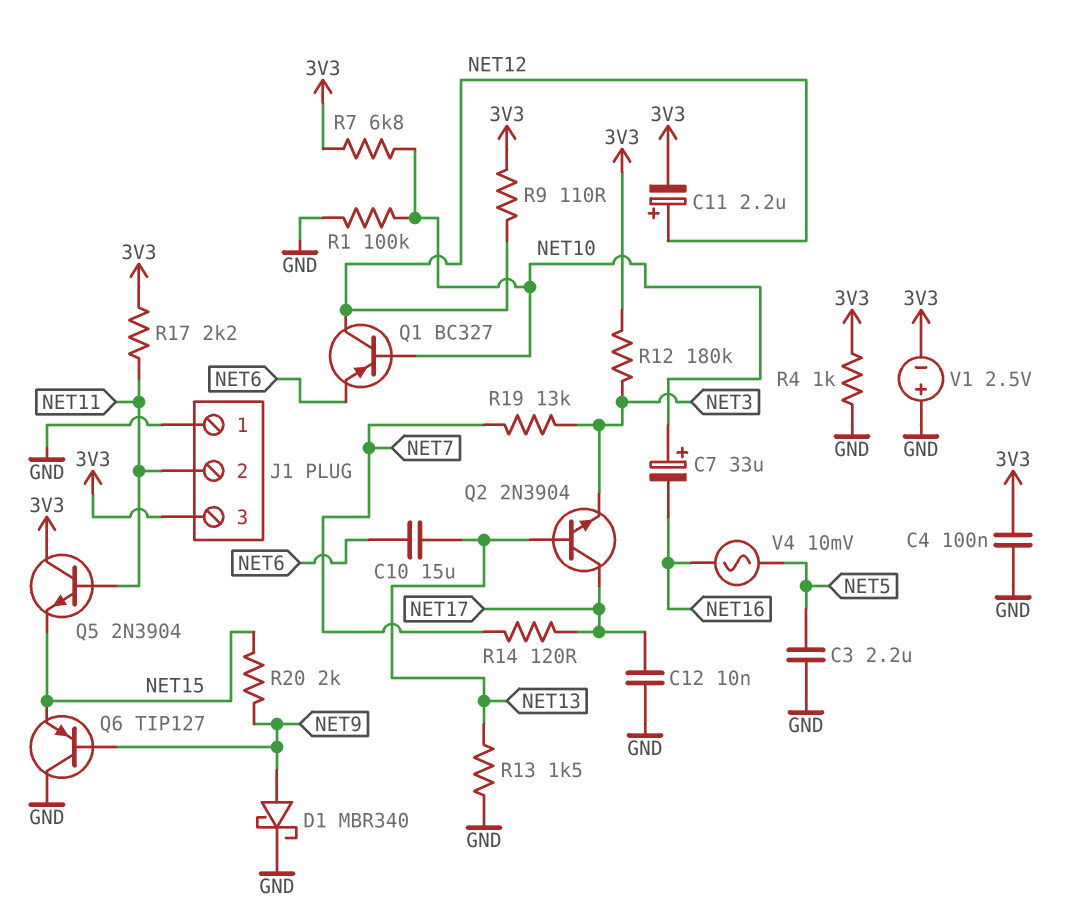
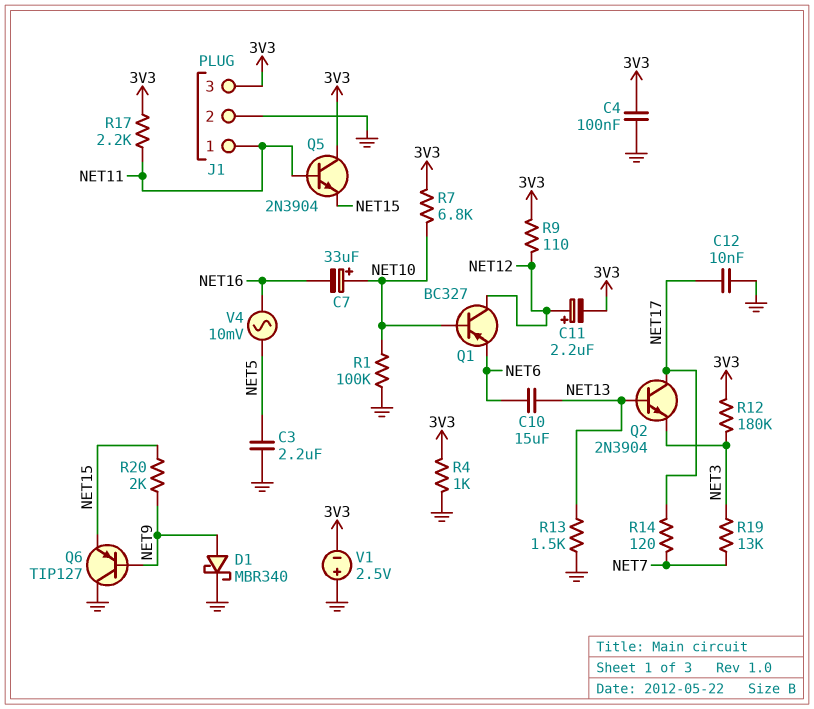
J1 pin 1: GND -> NET11
J1 pin 2: NET11 -> GND

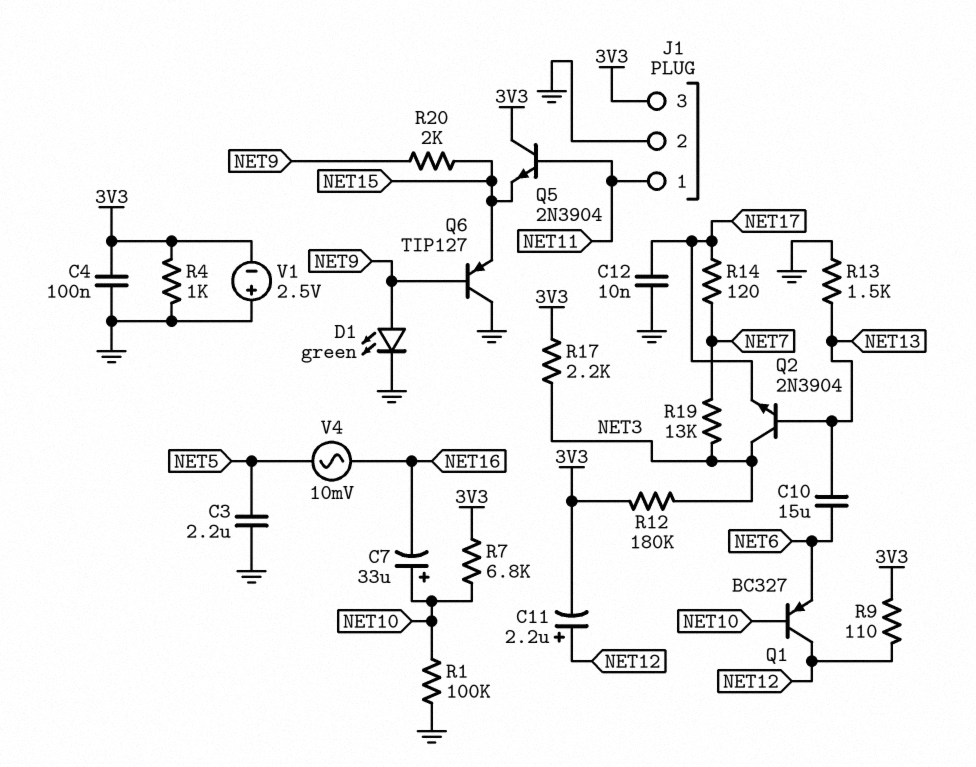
D1: schottky MBR340 (A NET9, K GND) -> LED green (A NET9, K GND)
Q2: NPN 2N3904 (B NET13, C NET17, E NET3) -> NPN 2N3904 (B NET13, C NET3, E NET17)
R17: 2.2k (3V3, NET11) -> 2.2k (3V3, NET3)

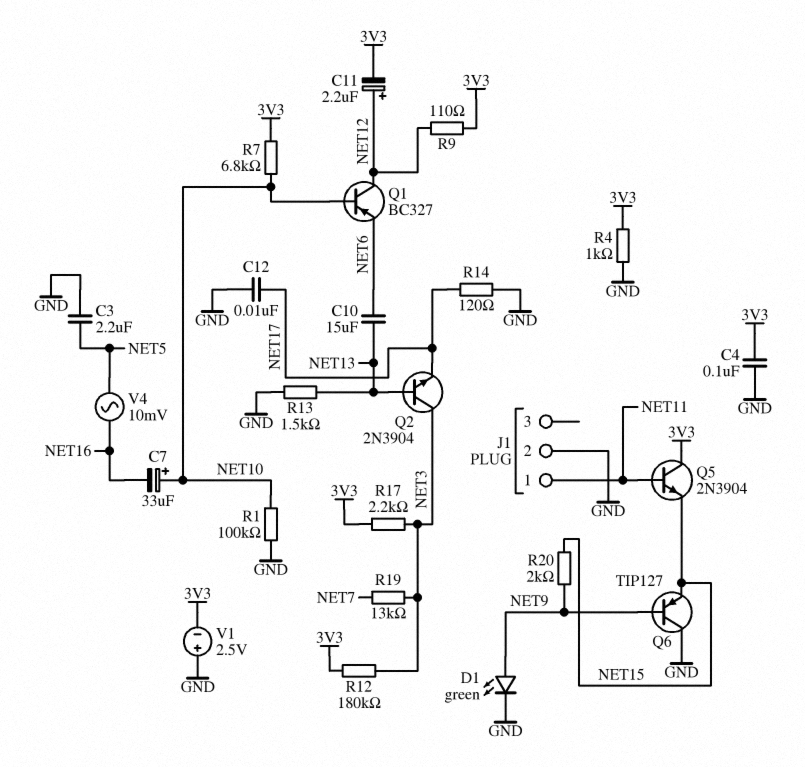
J1 pin 3: 3V3 -> none
R14: 120 (NET7, NET17) -> 120 (GND, NET17)

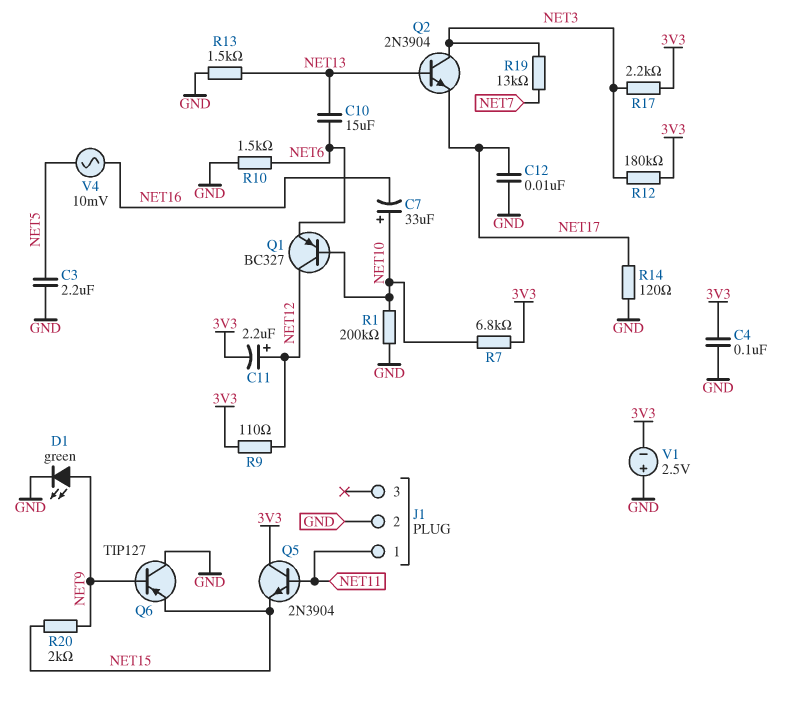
R1: 100k (GND, NET10) -> 200k (GND, NET10)
R4: 1k (3V3, GND) -> none
R10: none -> 1.5k (GND, NET6)

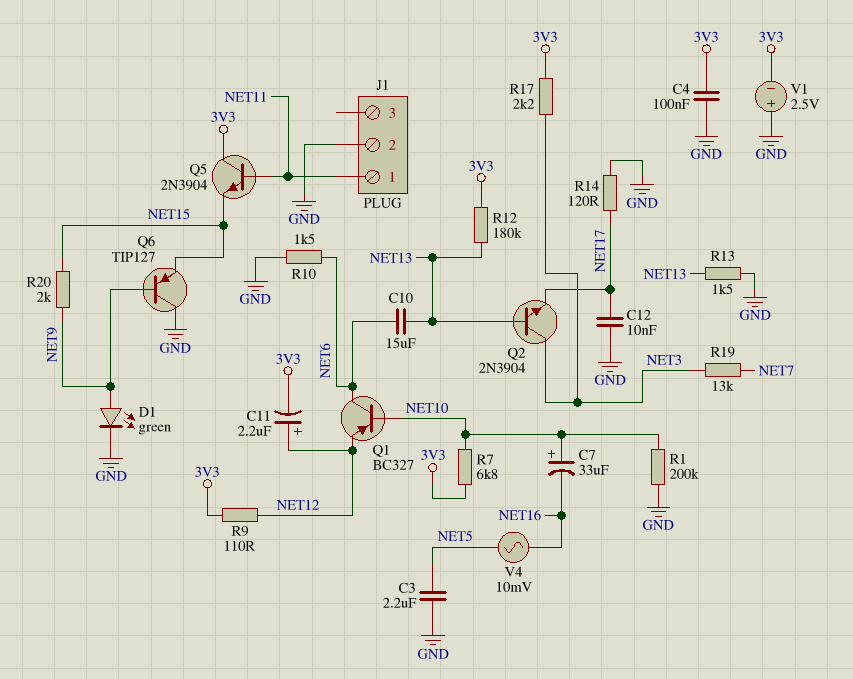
Q1: PNP BC327 (B NET10, C NET12, E NET6) -> PNP BC327 (B NET10, C NET6, E NET12)
R12: 180k (3V3, NET3) -> 180k (3V3, NET13)

